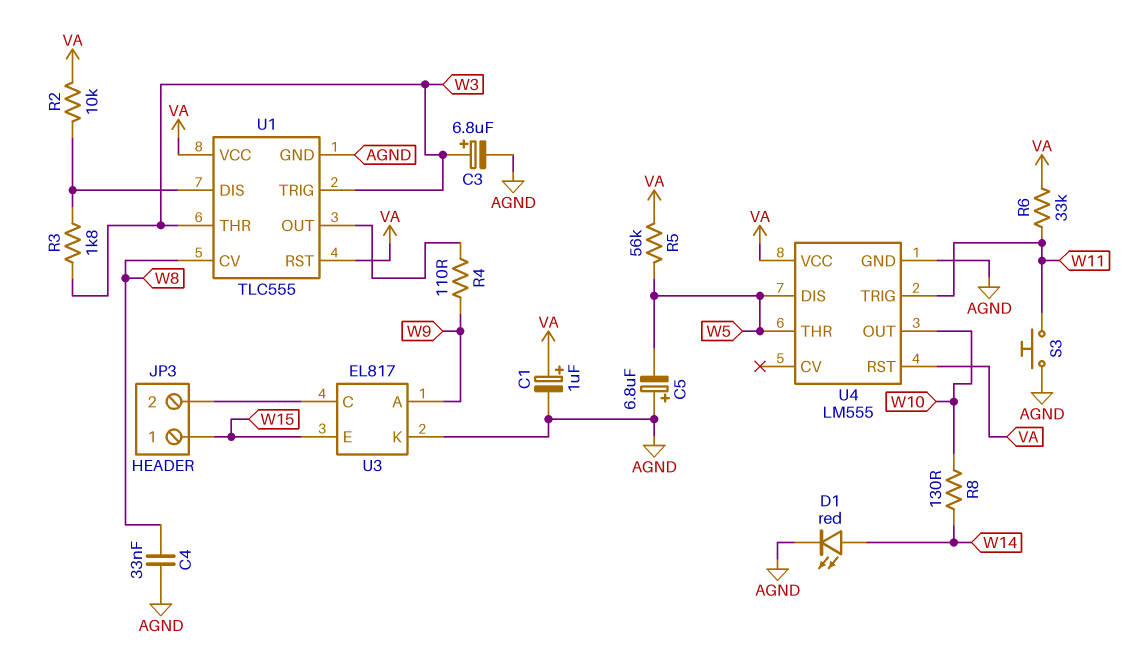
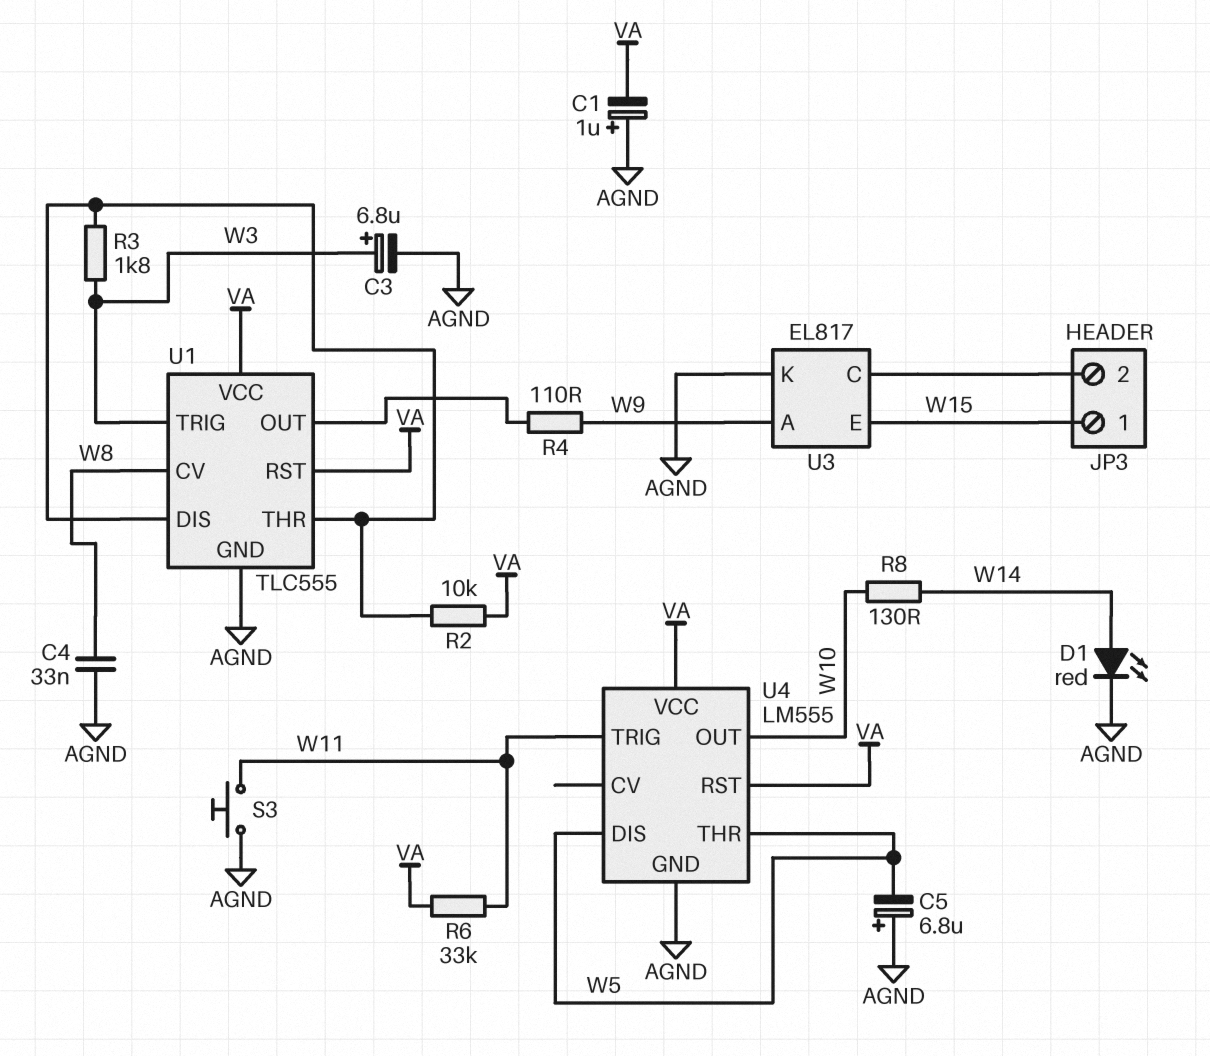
C1: 1uF (plus VA, minus AGND) -> 1uF (plus AGND, minus VA)
R5: 56k (VA, W5) -> none
U1 pin THR: W3 -> U1/DIS

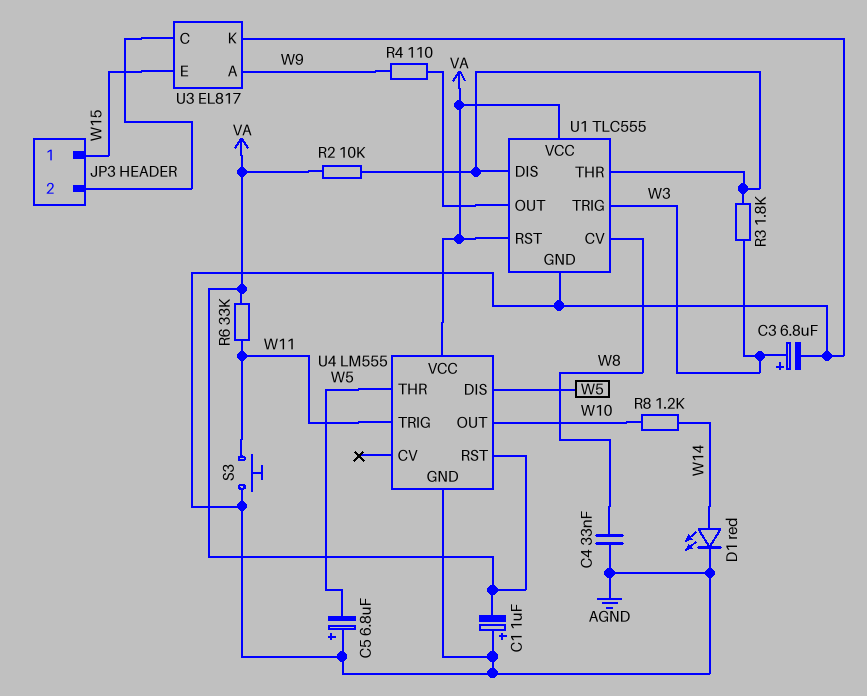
R8: 130 (W10, W14) -> 1.2k (W10, W14)

